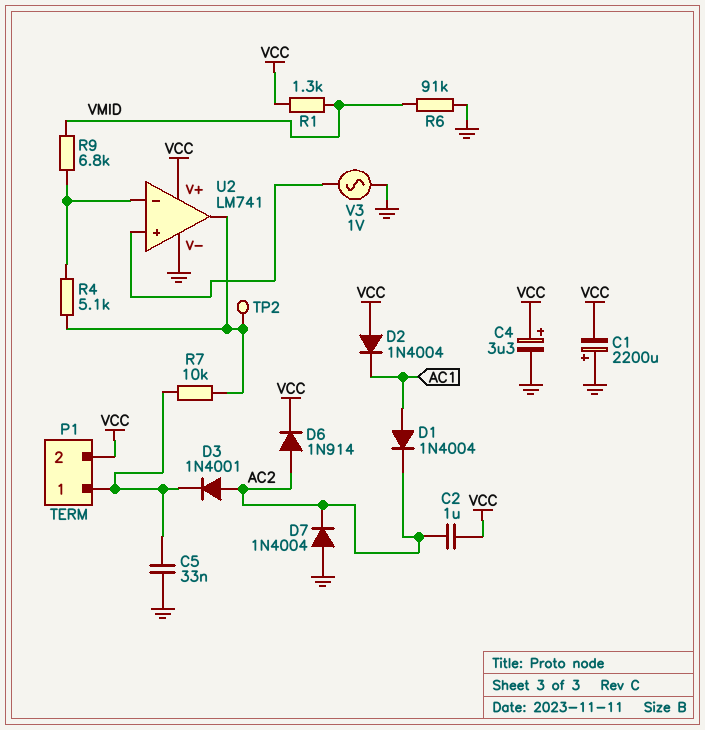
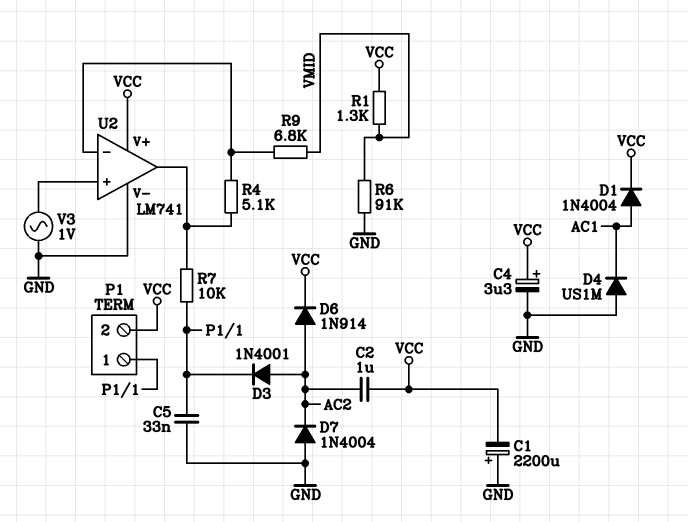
D1: diode 1N4004 (A AC1, K AC2) -> diode 1N4004 (A AC1, K VCC)
D2: diode 1N4004 (A VCC, K AC1) -> none
D4: none -> diode US1M (A GND, K AC1)
TP2: test point (U2/out) -> none

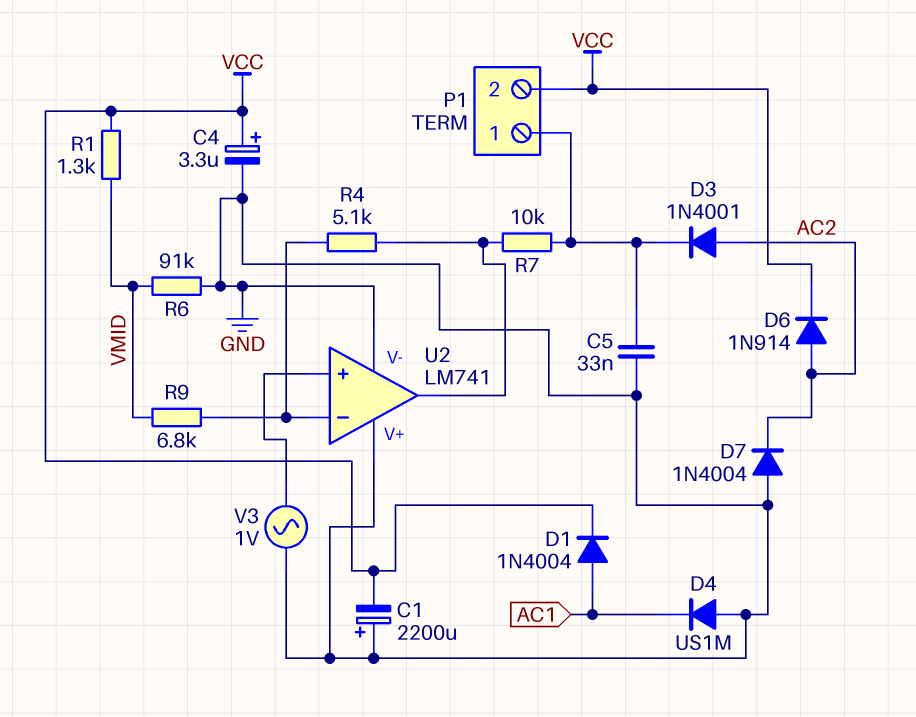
C2: 1uF (AC2, VCC) -> none
U2 pin V+: VCC -> GND

